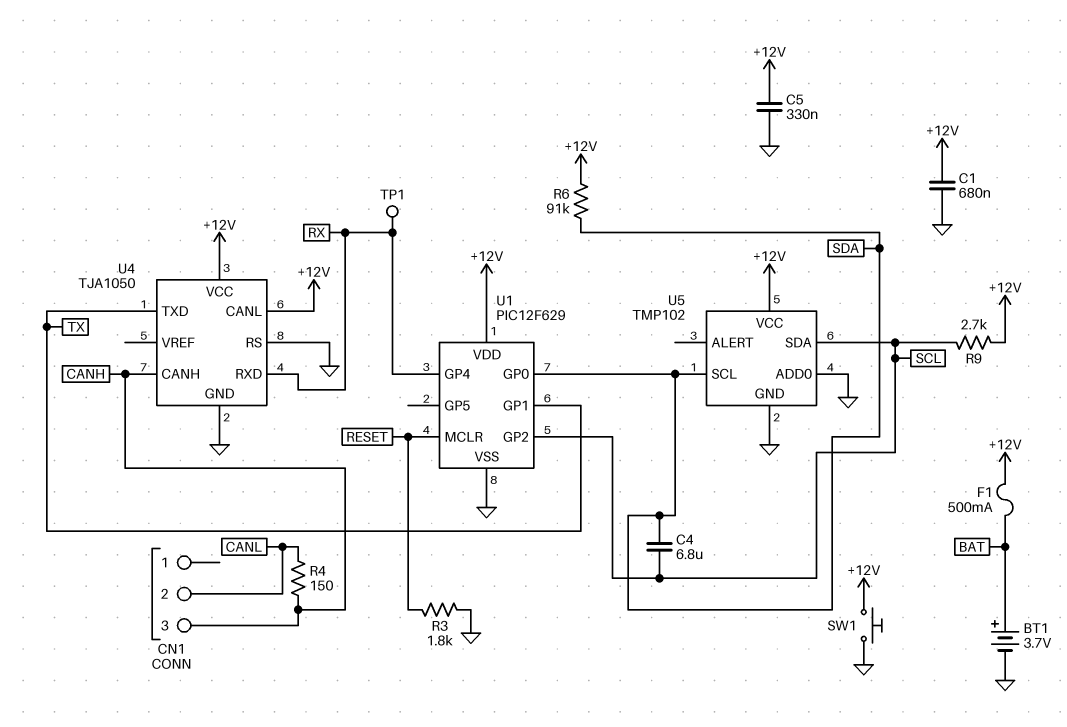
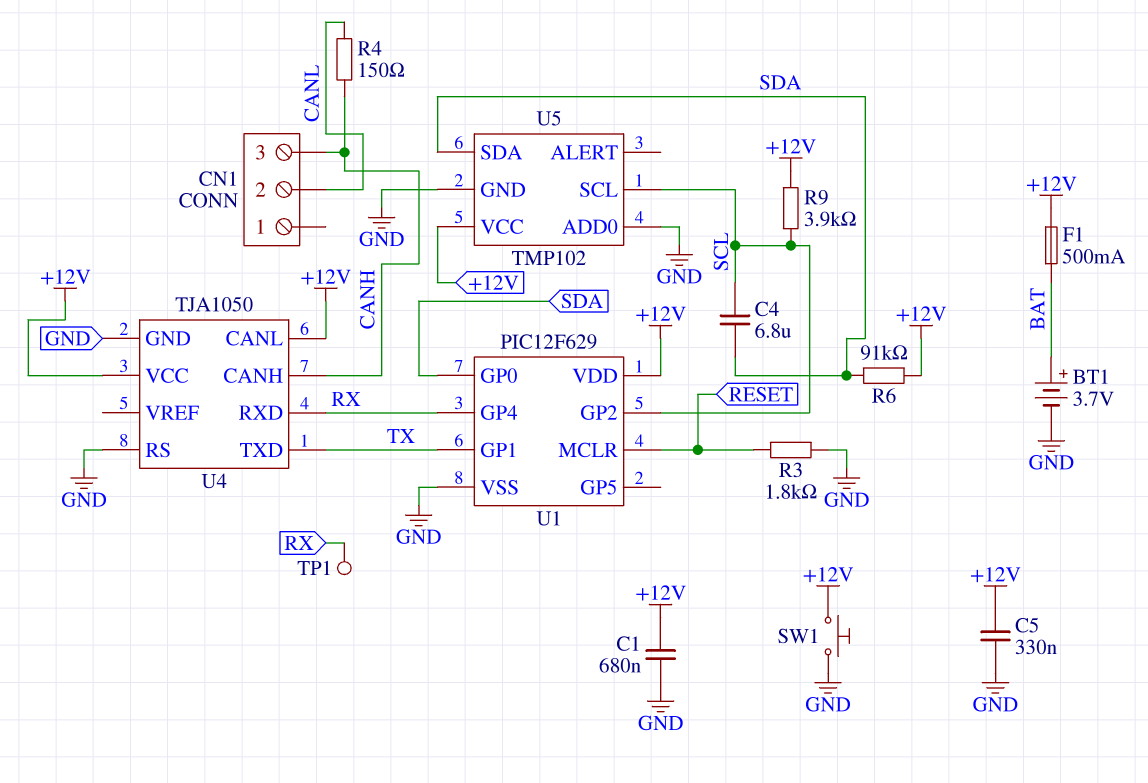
R9: 2.7k (+12V, SCL) -> 3.9k (+12V, SCL)
U5 pin SCL: SDA -> SCL
U5 pin SDA: SCL -> SDA

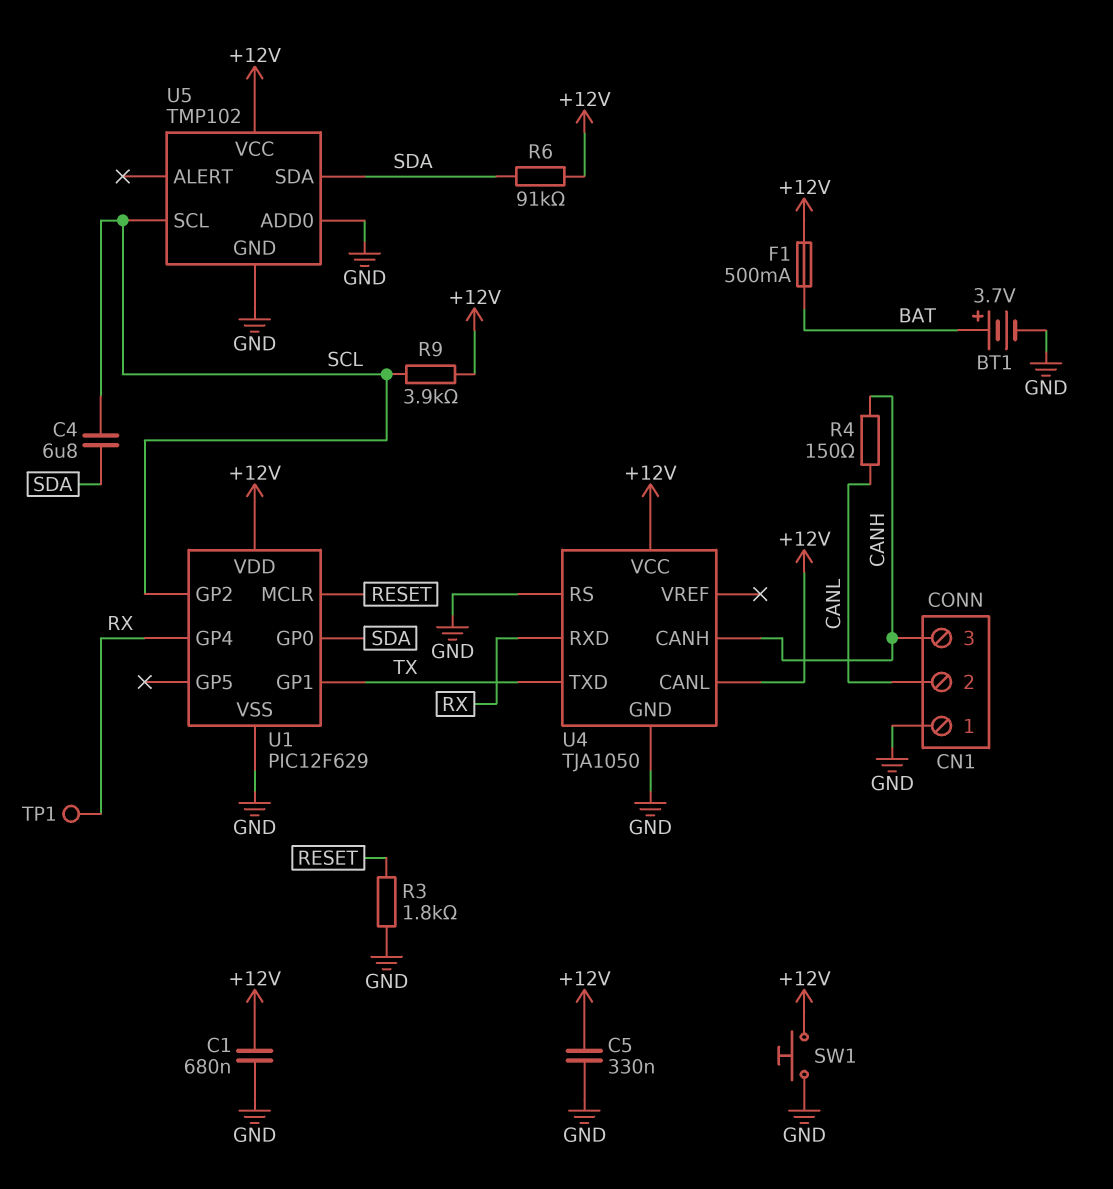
CN1 pin 1: none -> GND

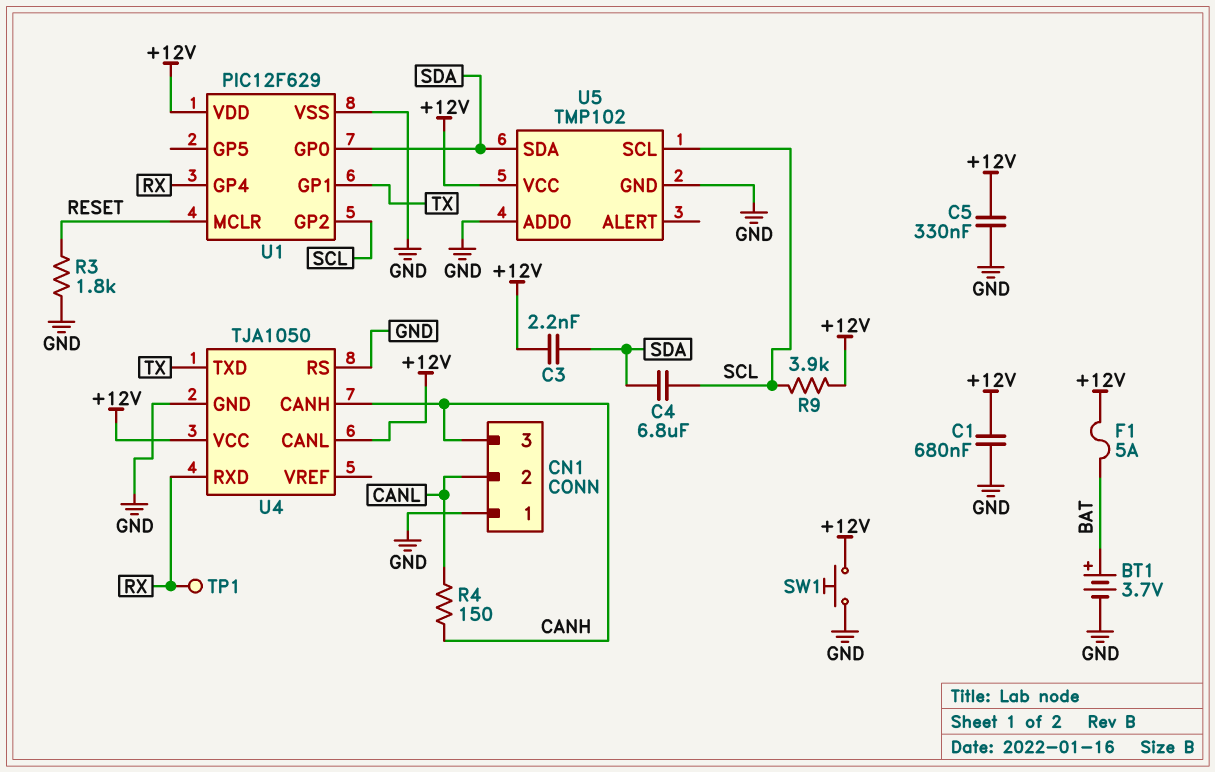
C3: none -> 2.2nF (+12V, SDA)
F1: 500mA (+12V, BAT) -> 5A (+12V, BAT)
R6: 91k (+12V, SDA) -> none

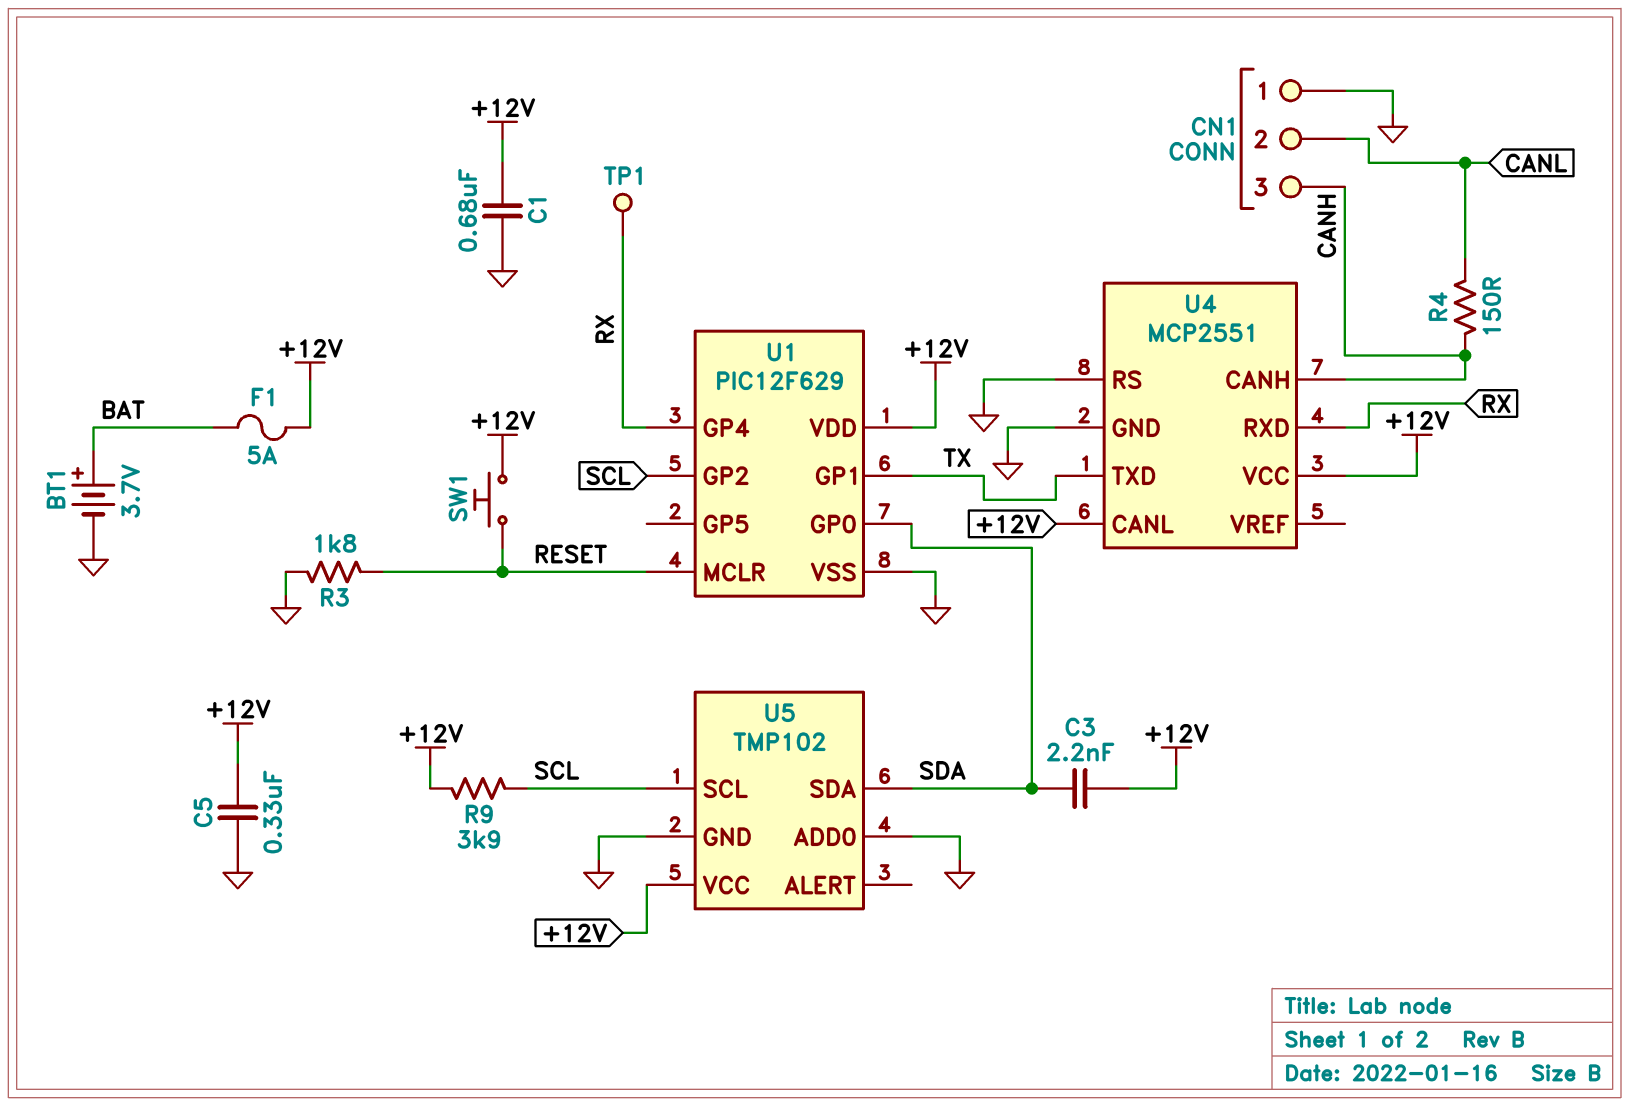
C4: 6.8uF (SCL, SDA) -> none
SW1: button (+12V, GND) -> button (+12V, RESET)
U4: TJA1050 -> MCP2551

